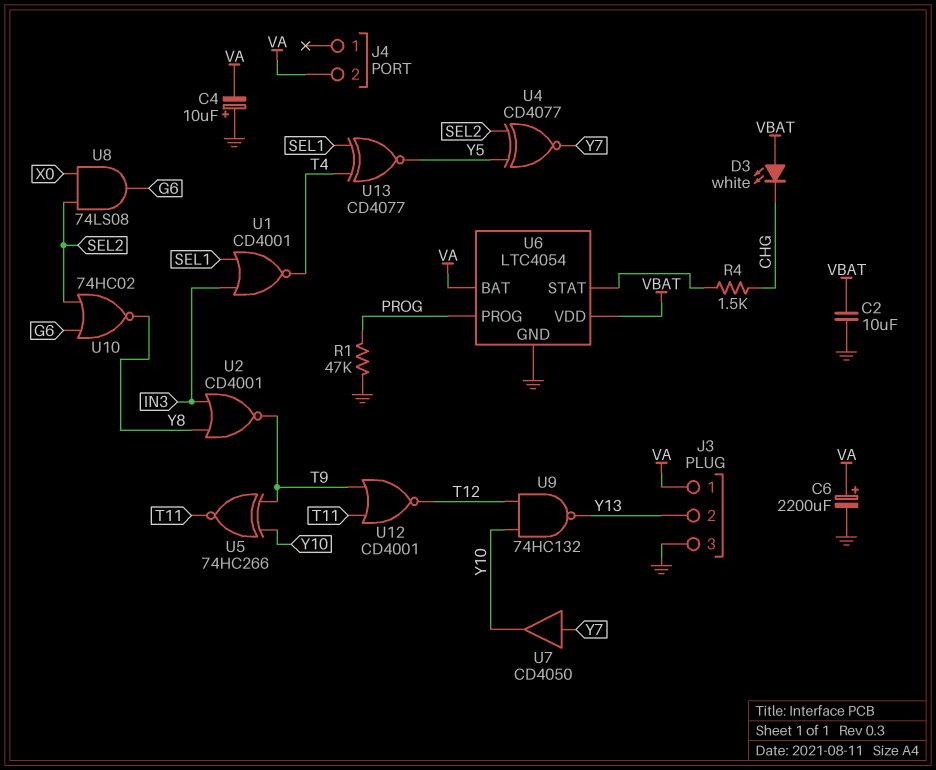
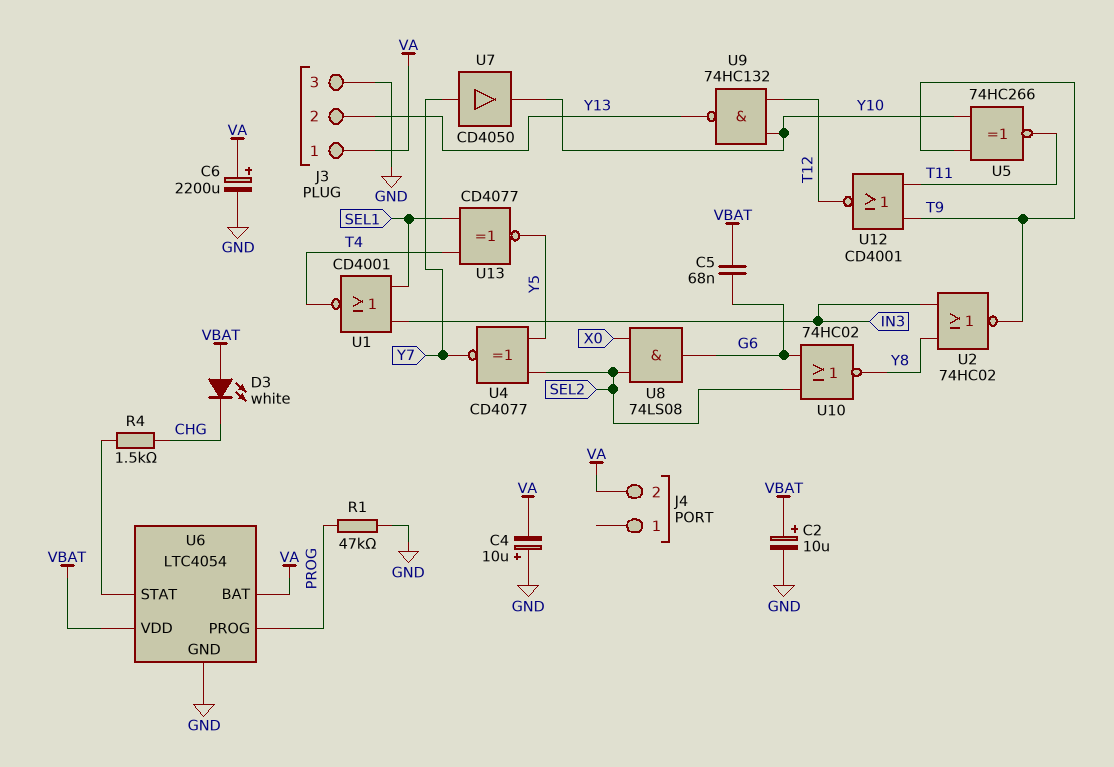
C2: 10uF (GND, VBAT) -> 10uF (plus VBAT, minus GND)
C5: none -> 68nF (G6, VBAT)
U2: NOR CD4001 (in IN3, in Y8, out T9) -> NOR 74HC02 (in IN3, in Y8, out T9)

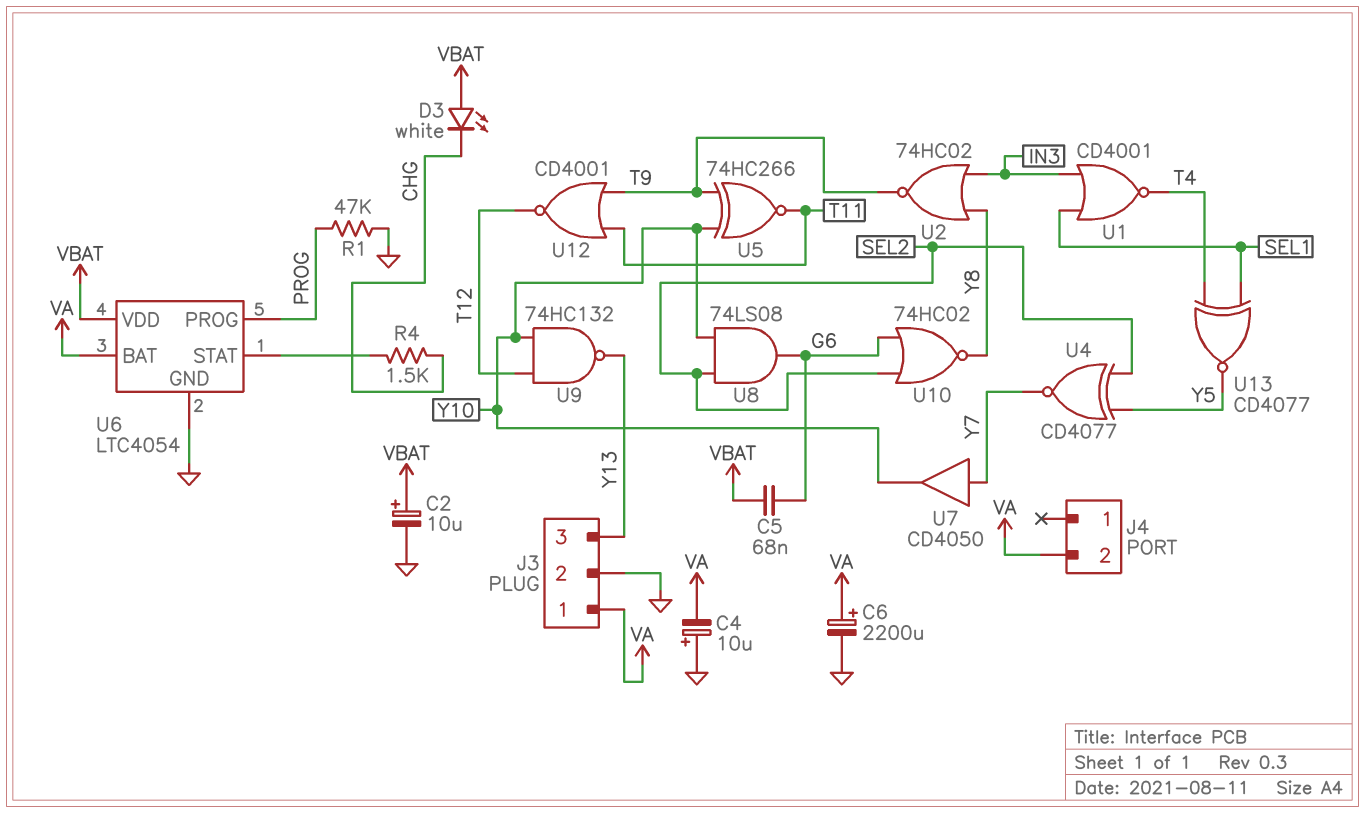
J3 pin 2: Y13 -> GND
J3 pin 3: GND -> Y13
U8: AND 74LS08 (in SEL2, in X0, out G6) -> AND 74LS08 (in SEL2, in Y10, out G6)

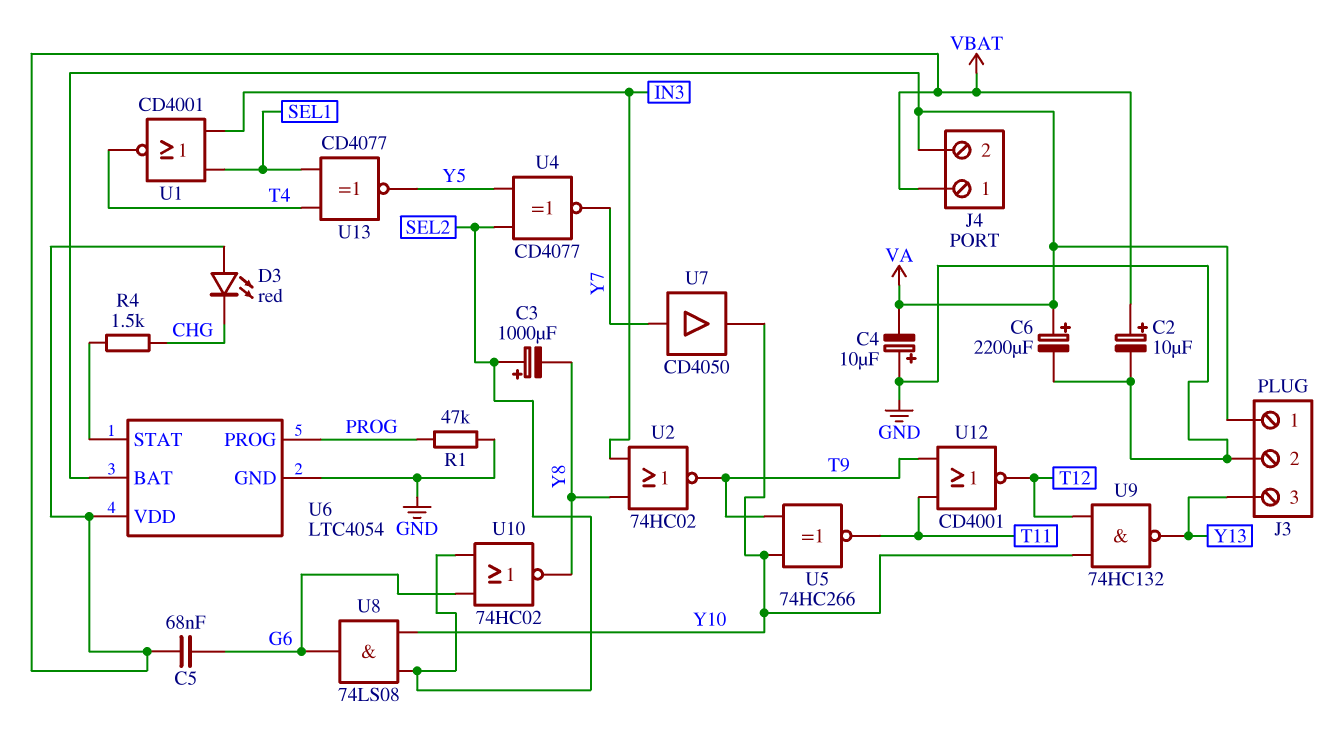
C3: none -> 1000uF (plus SEL2, minus Y8)
D3: LED white (A VBAT, K CHG) -> LED red (A VBAT, K CHG)
J4 pin 1: none -> VBAT

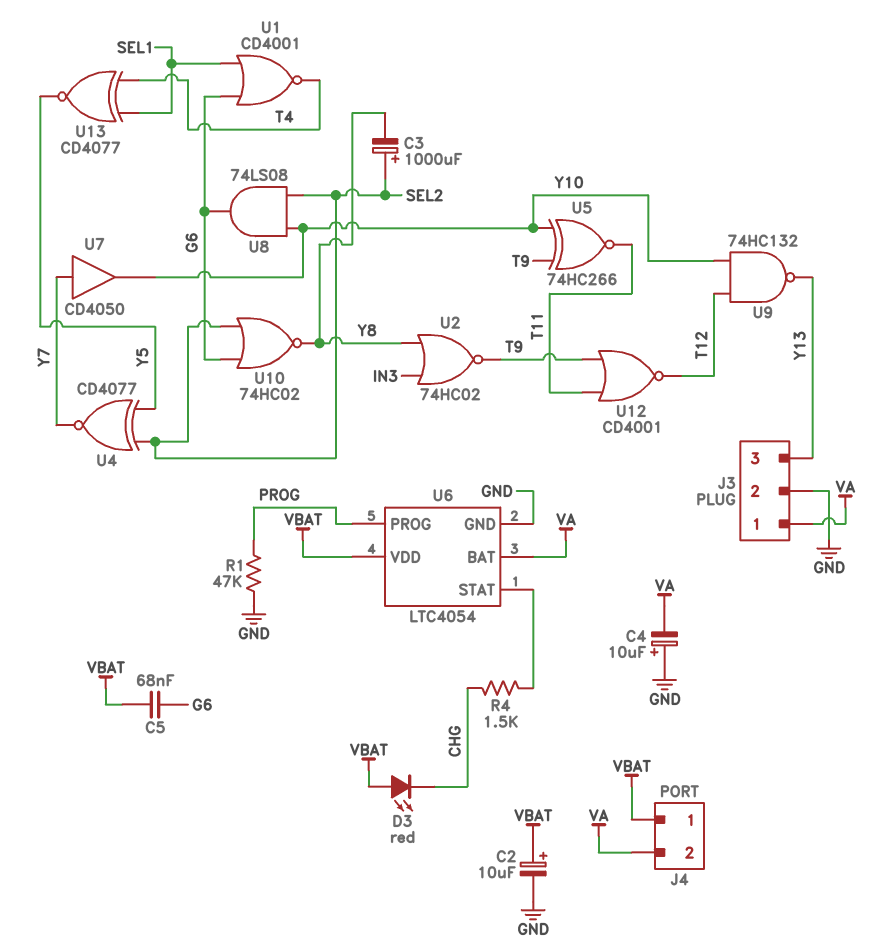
C6: 2200uF (plus VA, minus GND) -> none
U1: NOR CD4001 (in IN3, in SEL1, out T4) -> NOR CD4001 (in G6, in SEL1, out T4)

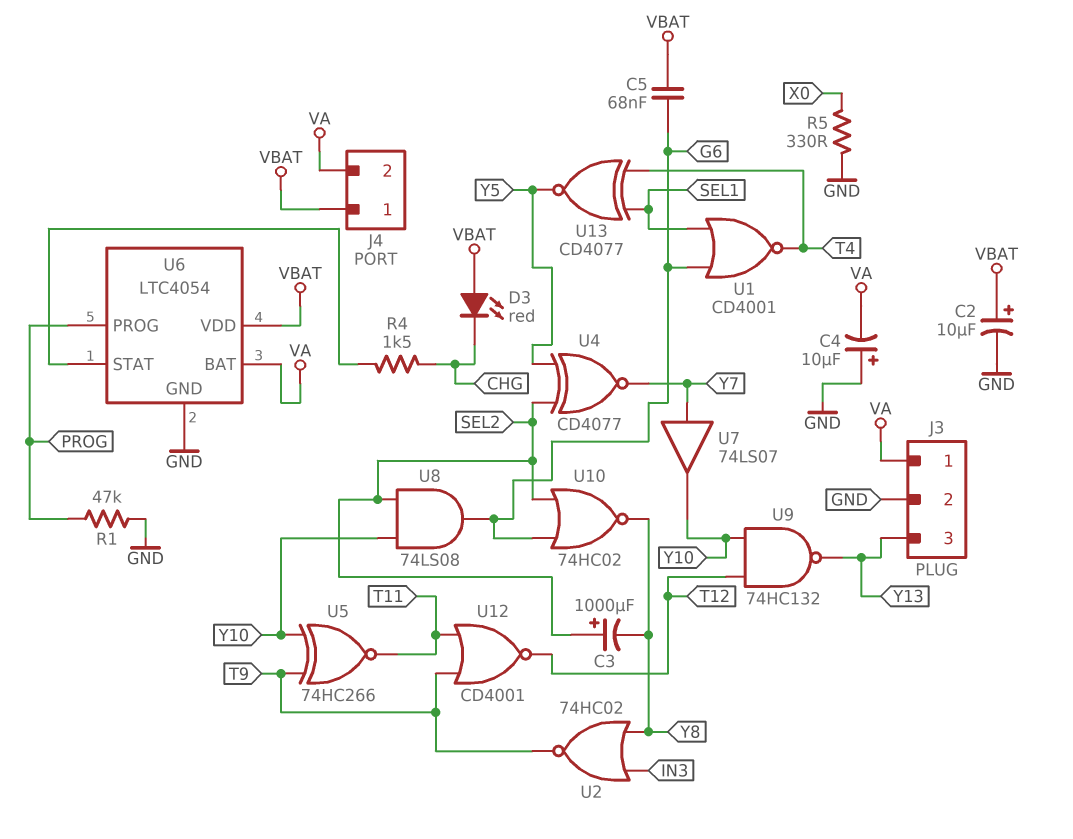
R5: none -> 330 (GND, X0)
U7: buffer CD4050 (in Y7, out Y10) -> buffer 74LS07 (in Y7, out Y10)

